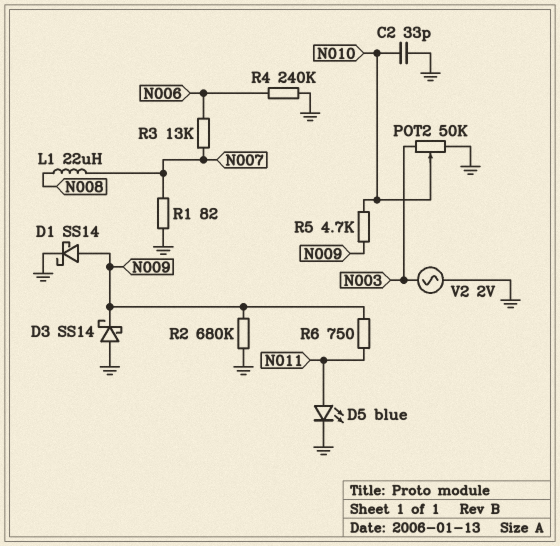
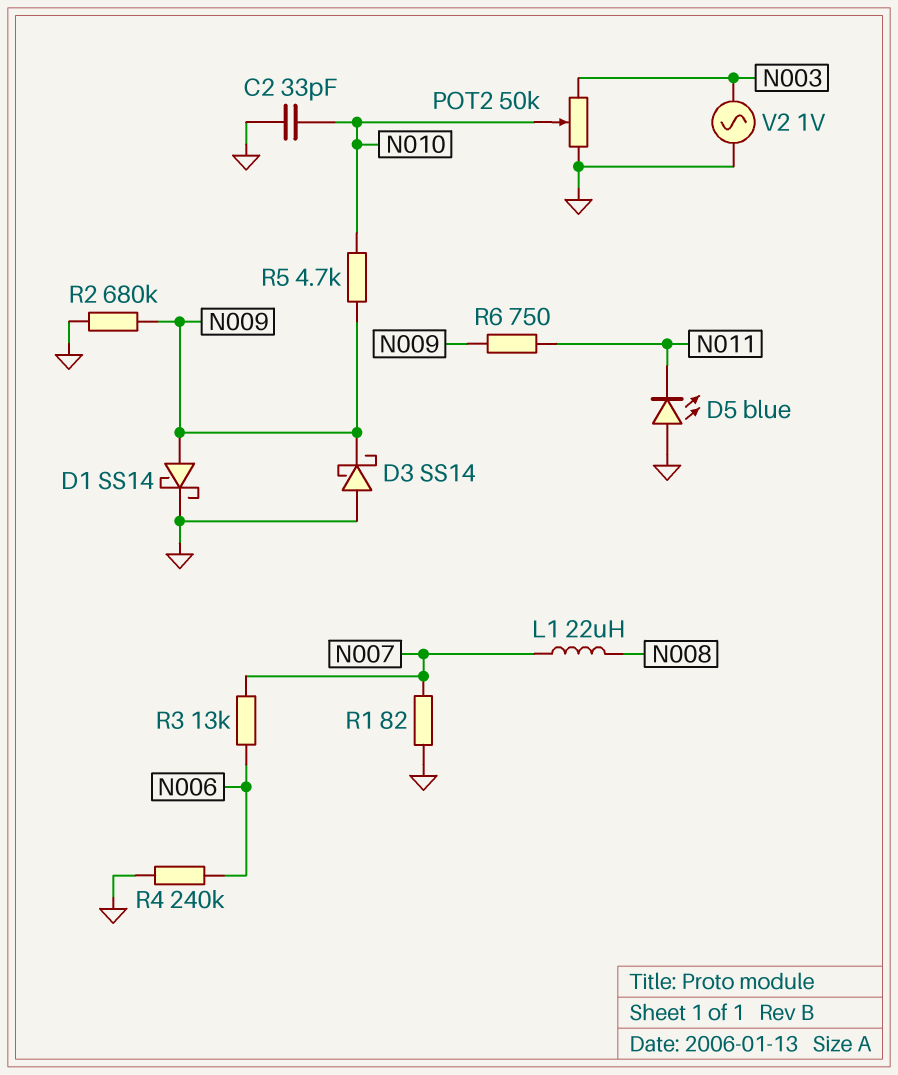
D5: LED blue (A N011, K GND) -> LED blue (A GND, K N011)
V2: AC 2V (GND, N003) -> AC 1V (GND, N003)

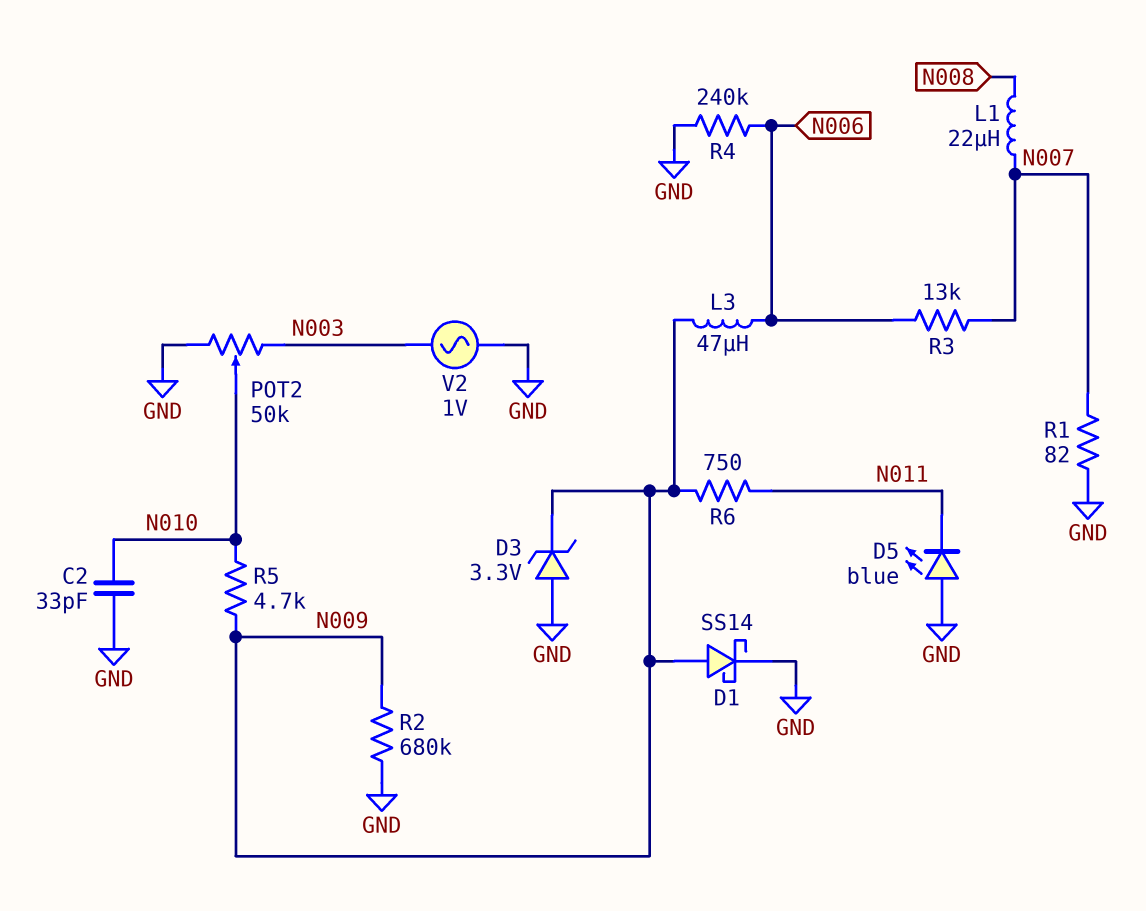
D3: schottky SS14 (A GND, K N009) -> zener 3.3V (A GND, K N009)
L3: none -> 47uH (N006, N009)

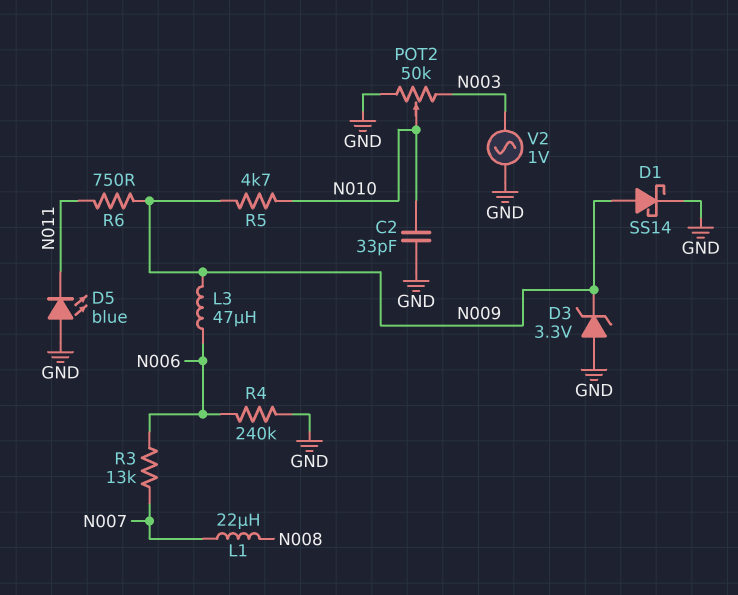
R1: 82 (GND, N007) -> none
R2: 680k (GND, N009) -> none

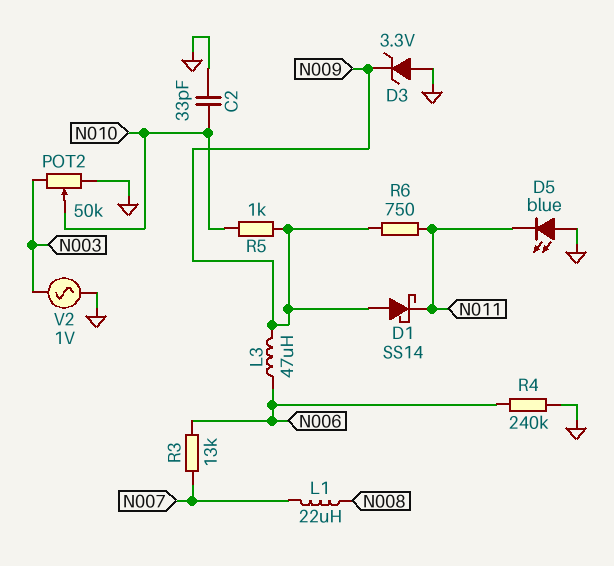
D1: schottky SS14 (A N009, K GND) -> schottky SS14 (A N009, K N011)
R5: 4.7k (N009, N010) -> 1k (N009, N010)

